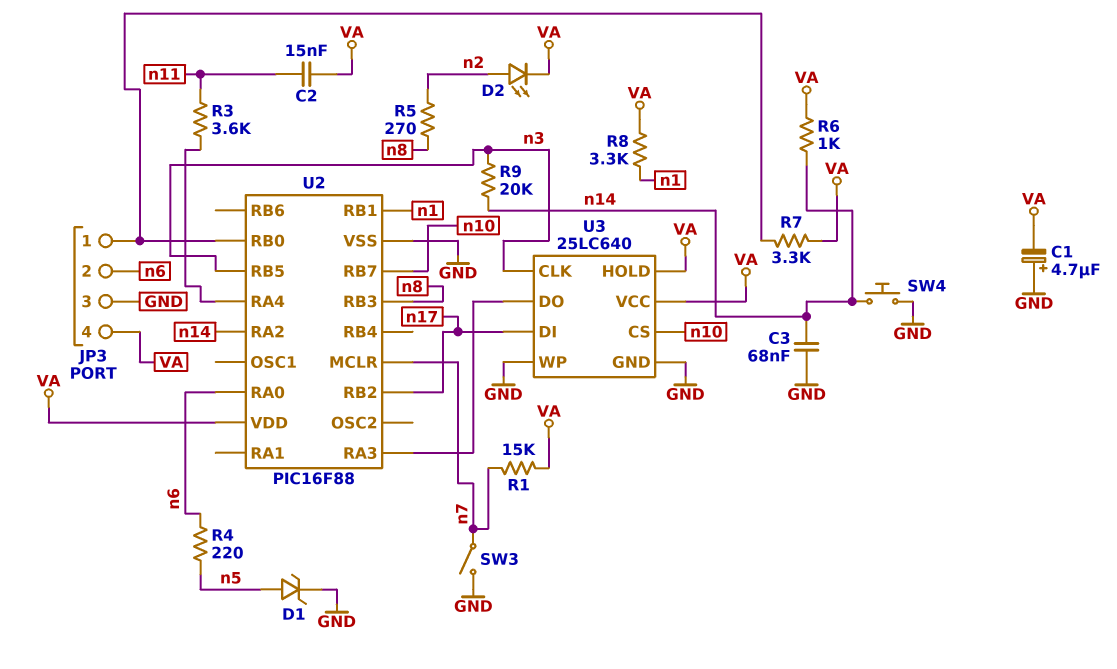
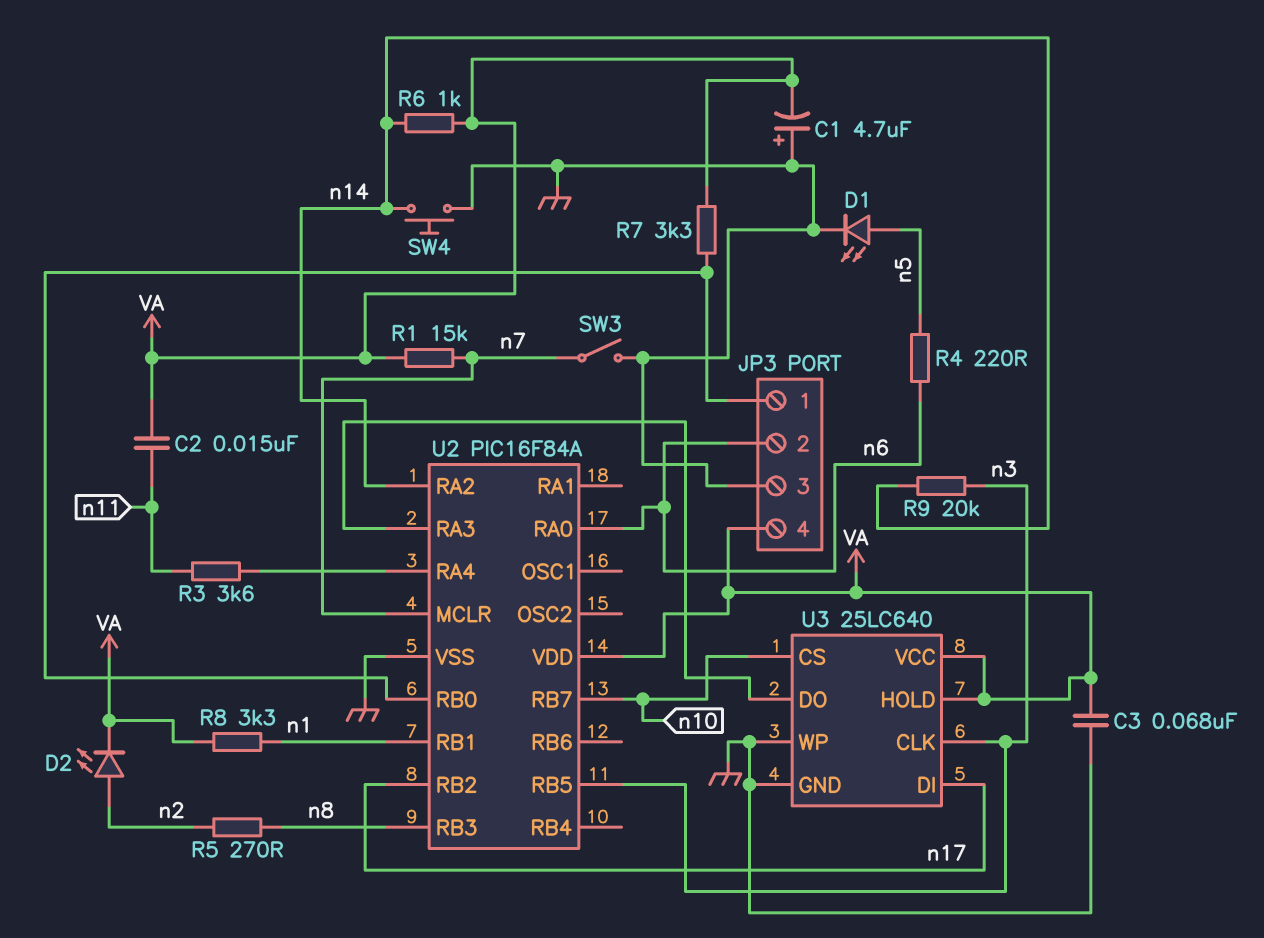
C3: 68nF (GND, n14) -> 68nF (GND, VA)
D1: zener (A n5, K GND) -> LED (A n5, K GND)
U2: PIC16F88 -> PIC16F84A

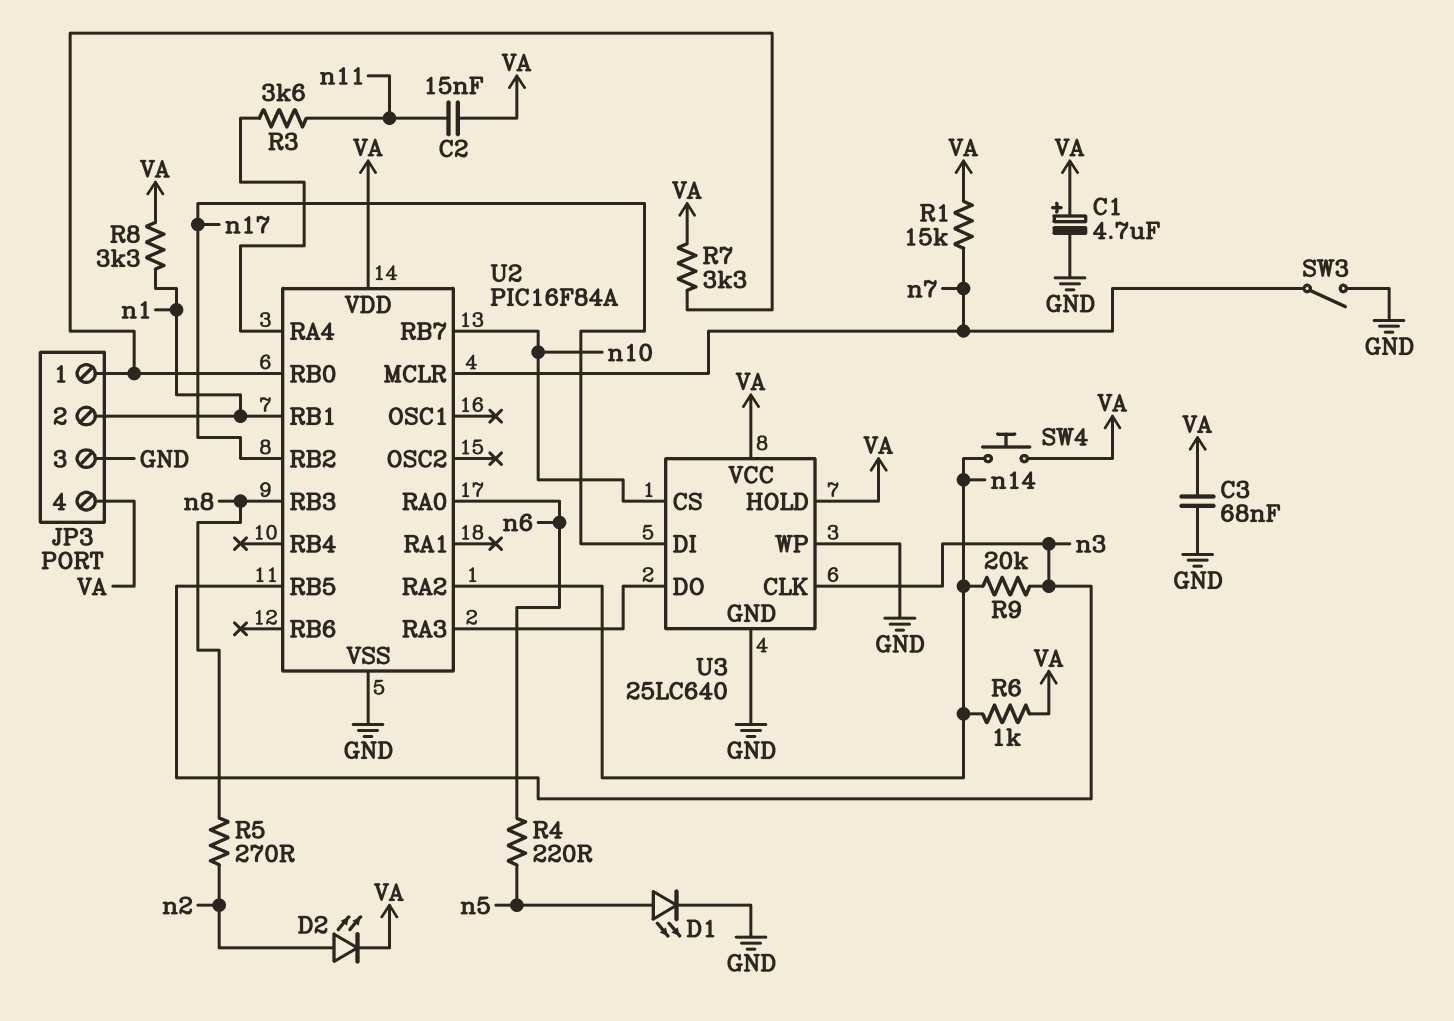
C1: 4.7uF (plus GND, minus VA) -> 4.7uF (plus VA, minus GND)
JP3 pin 2: n6 -> n1
SW4: button (GND, n14) -> button (VA, n14)

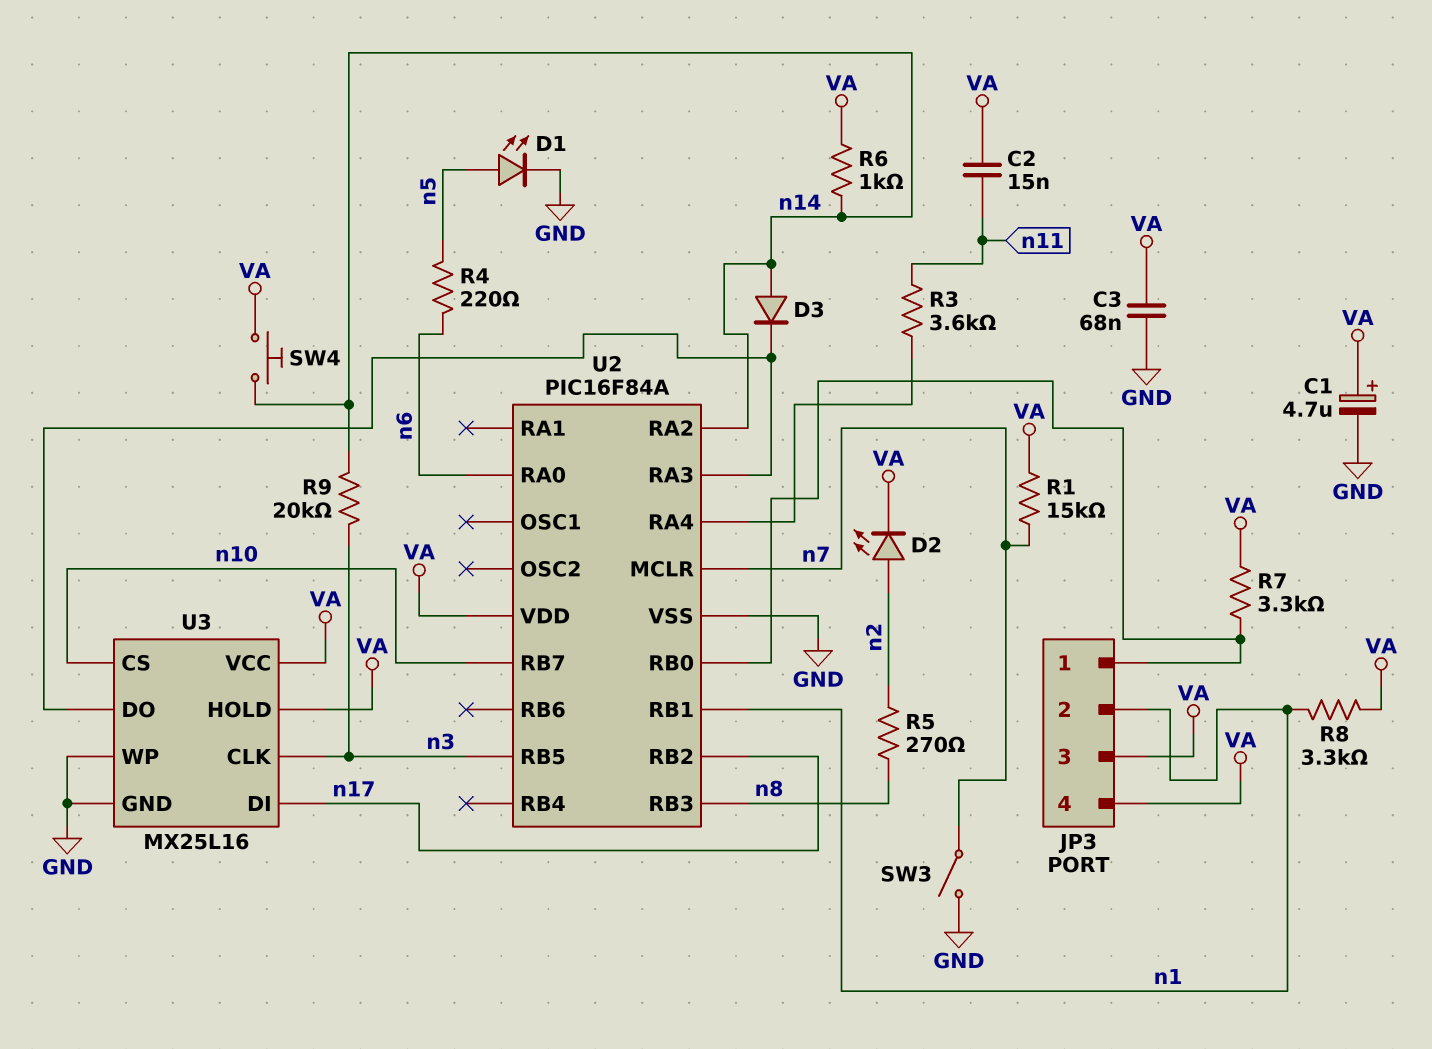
D3: none -> diode (A n14, K U2/RA3)
JP3 pin 3: GND -> VA
U3: 25LC640 -> MX25L16

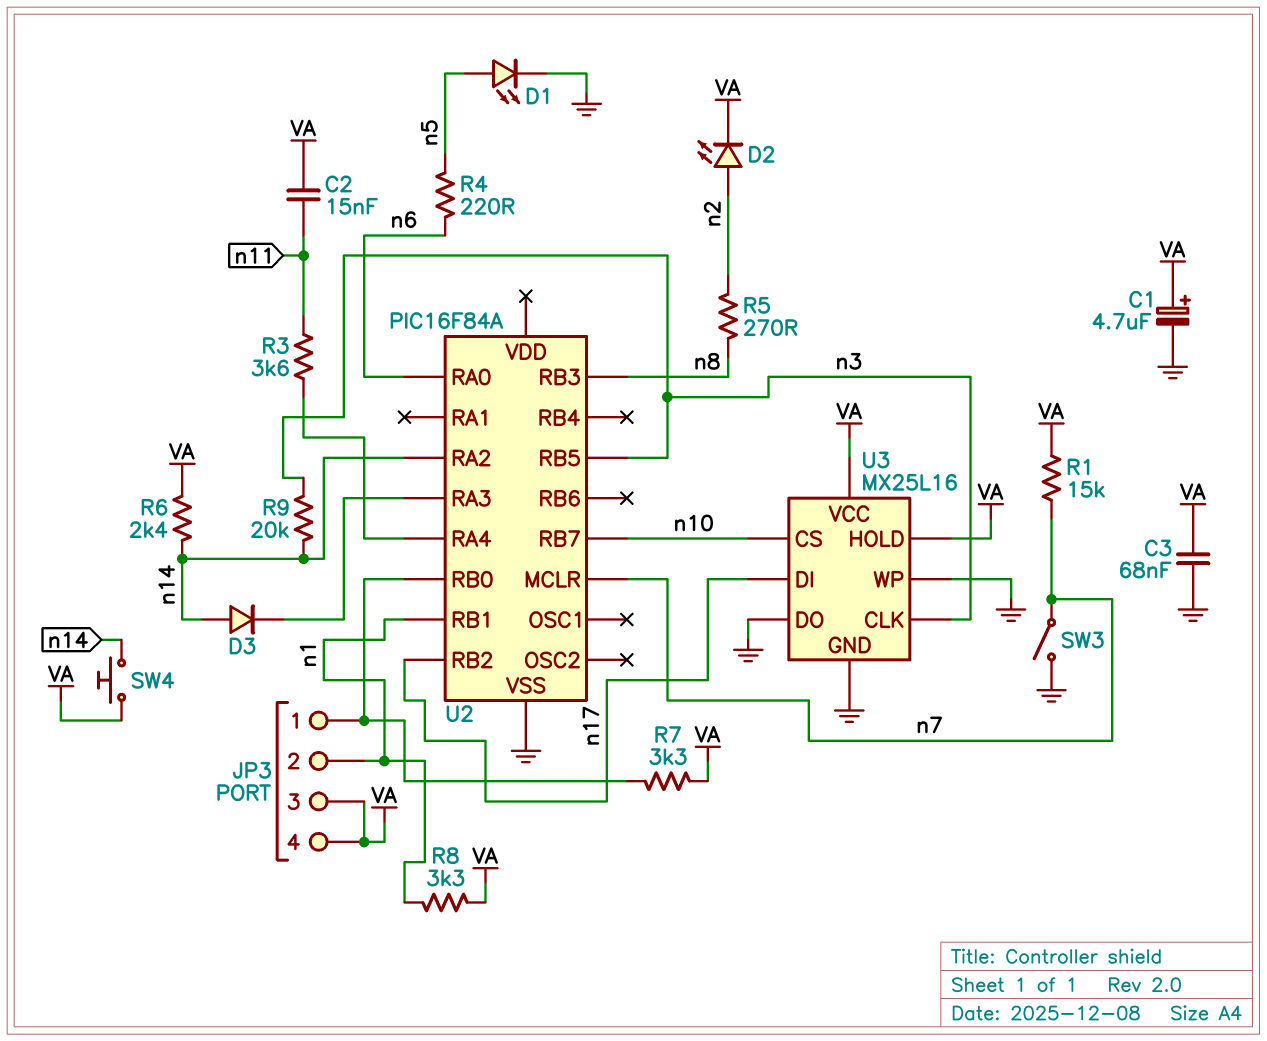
R6: 1k (VA, n14) -> 2.4k (VA, n14)
U2 pin VDD: VA -> none
U3 pin DO: U2/RA3 -> GND

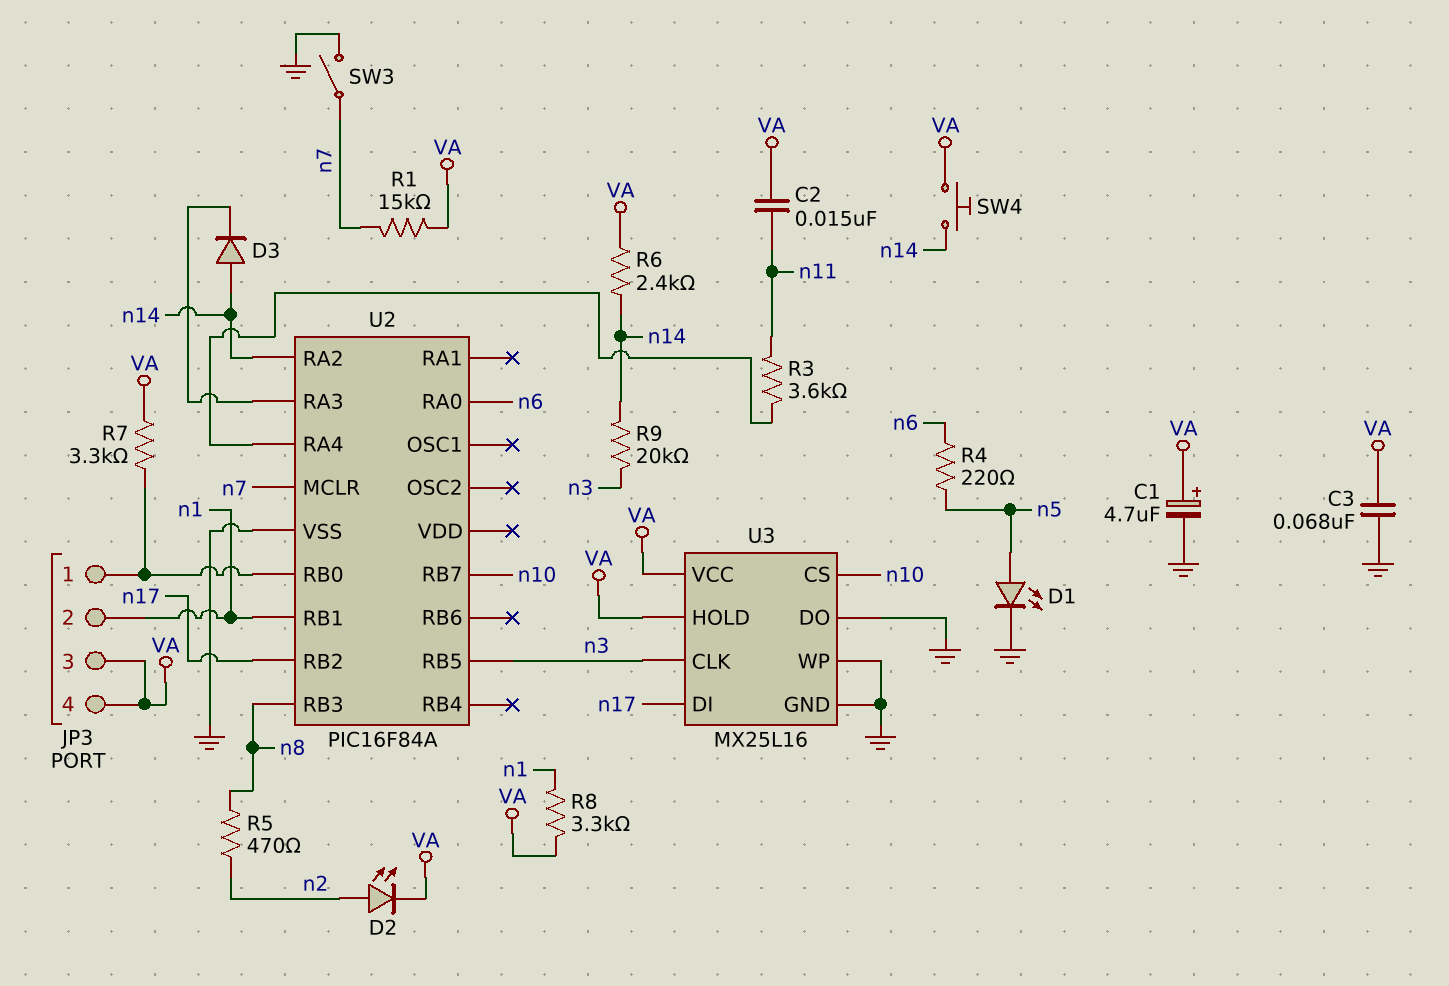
R5: 270 (n2, n8) -> 470 (n2, n8)

